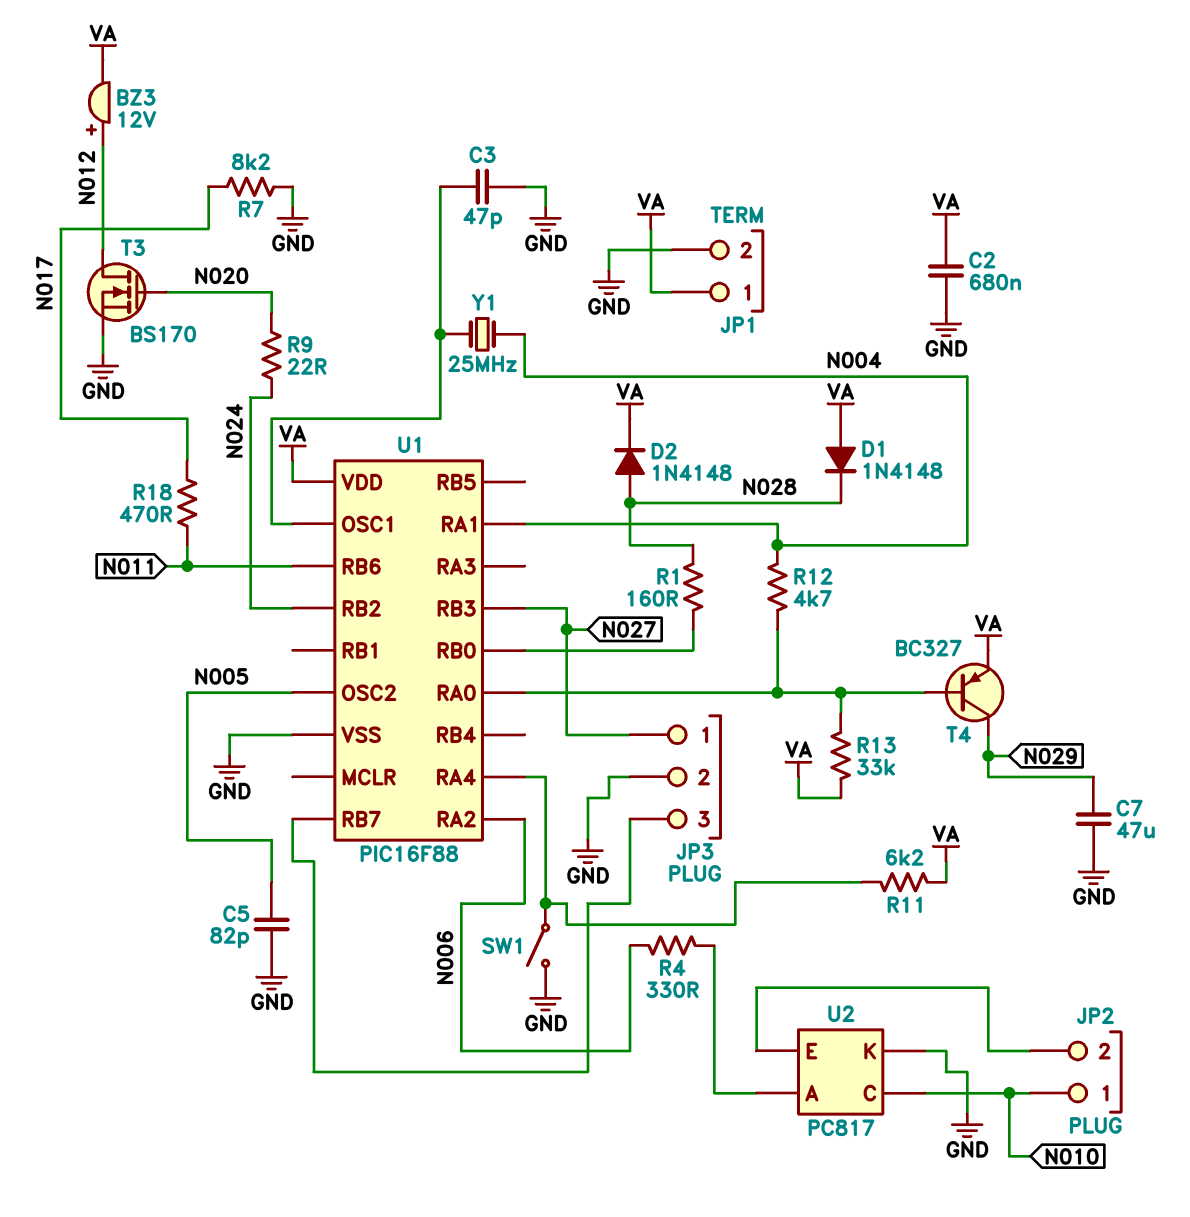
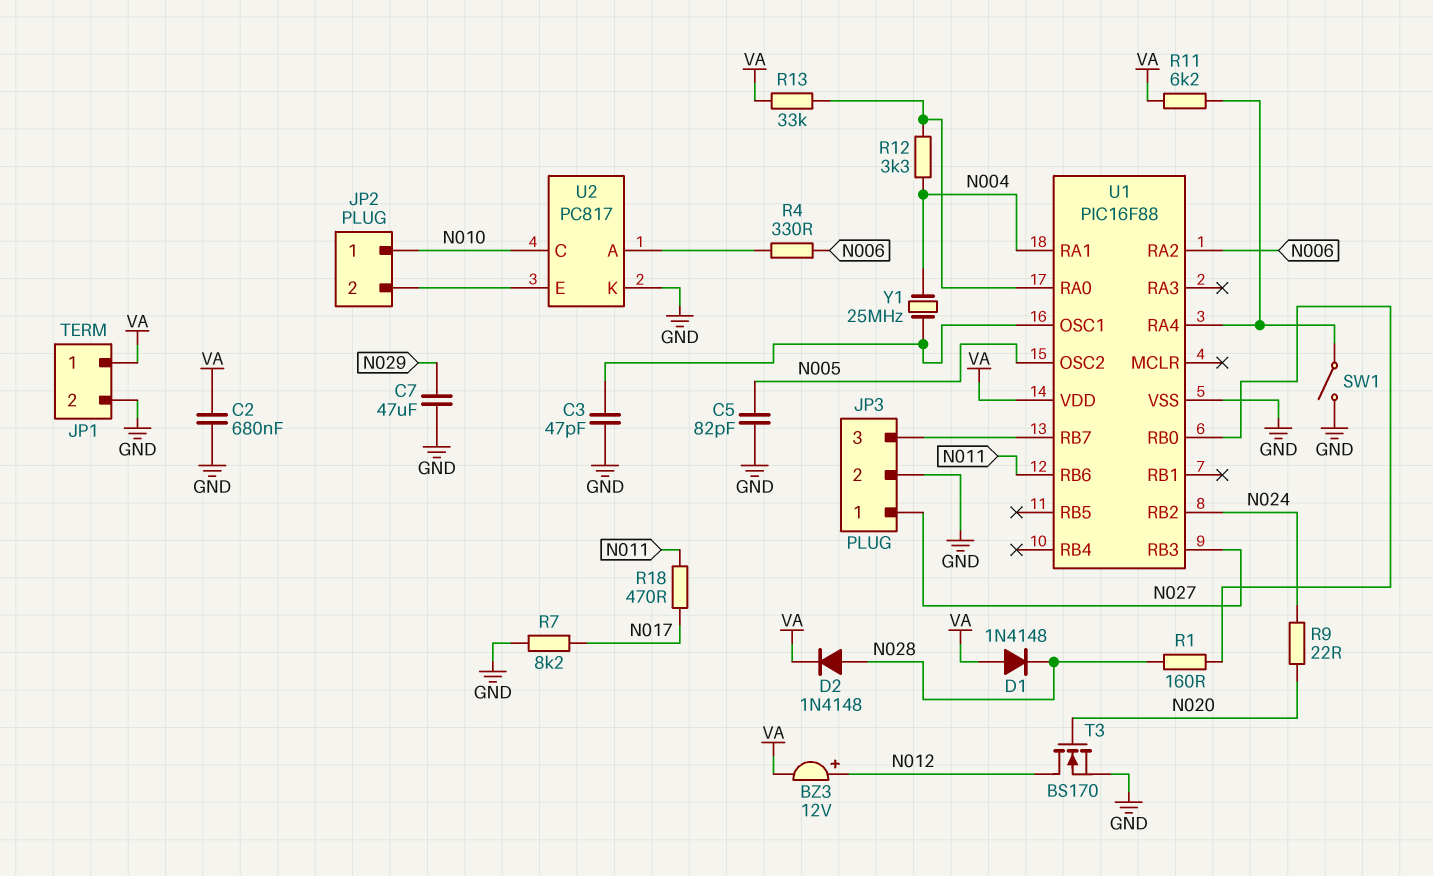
R12: 4.7k (N004, U1/RA0) -> 3.3k (N004, U1/RA0)
T4: PNP BC327 (B U1/RA0, C N029, E VA) -> none

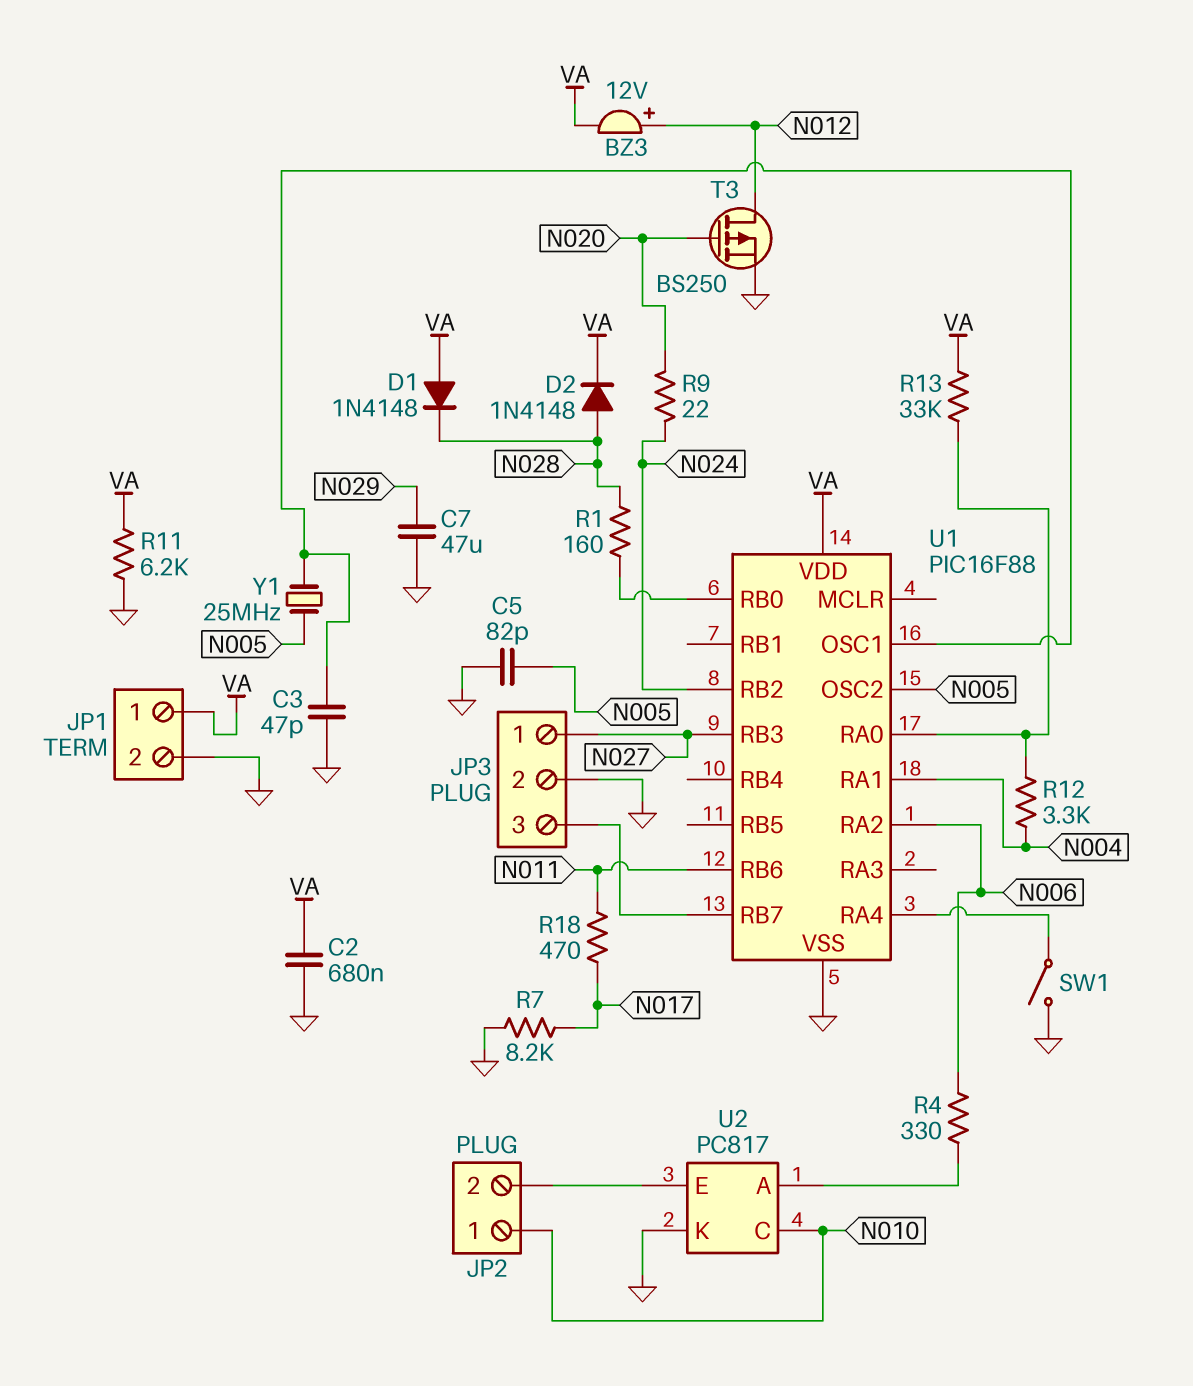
R11: 6.2k (U1/RA4, VA) -> 6.2k (GND, VA)
T3: NMOS BS170 (G N020, D N012, S GND) -> PMOS BS250 (G N020, D N012, S GND)
Y1: 25MHz (N004, U1/OSC1) -> 25MHz (N005, U1/OSC1)

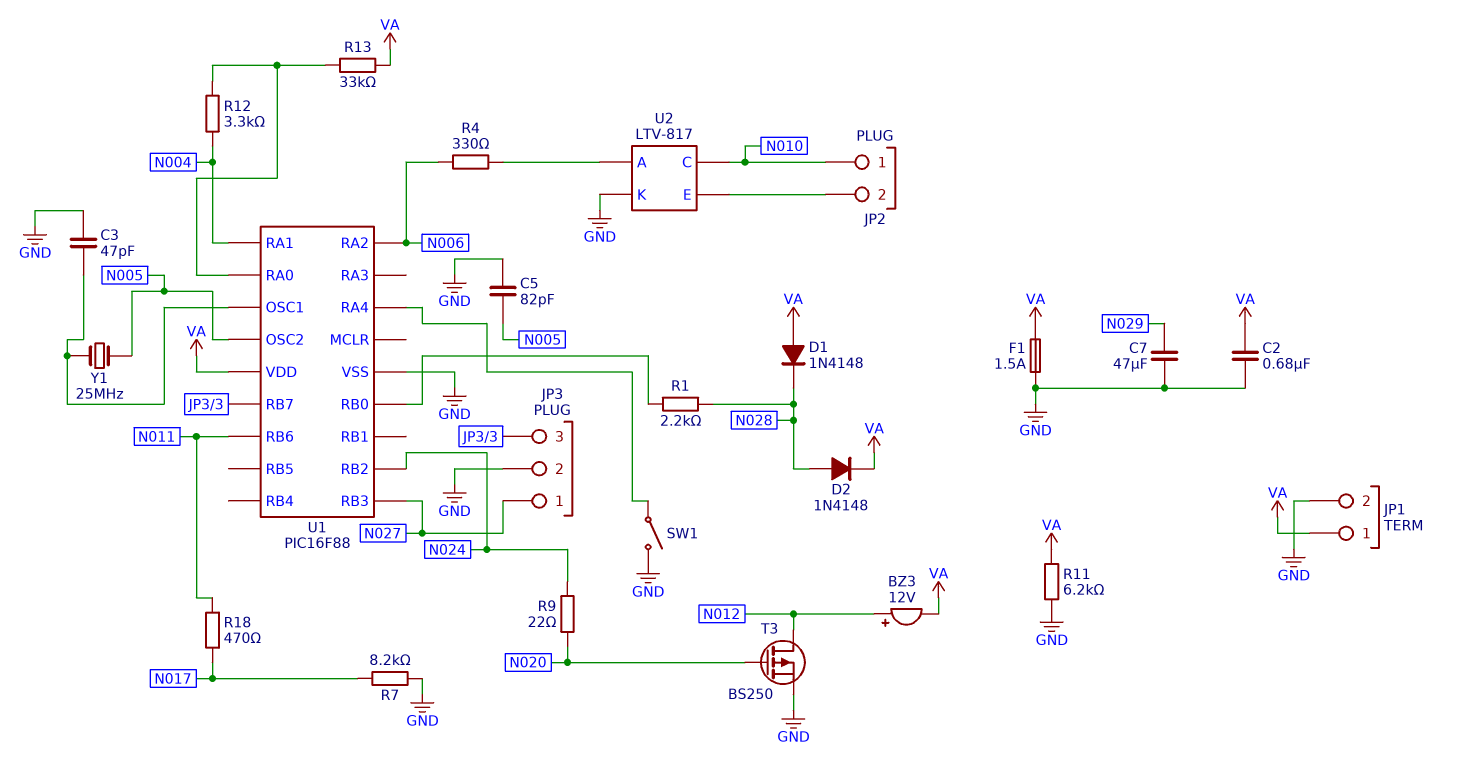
F1: none -> 1.5A (GND, VA)
R1: 160 (N028, U1/RB0) -> 2.2k (N028, U1/RB0)
U2: PC817 -> LTV-817

